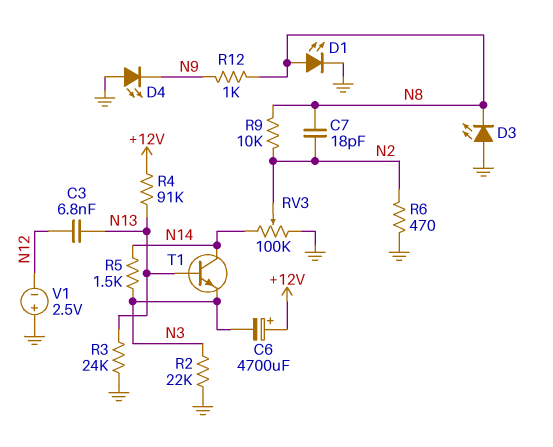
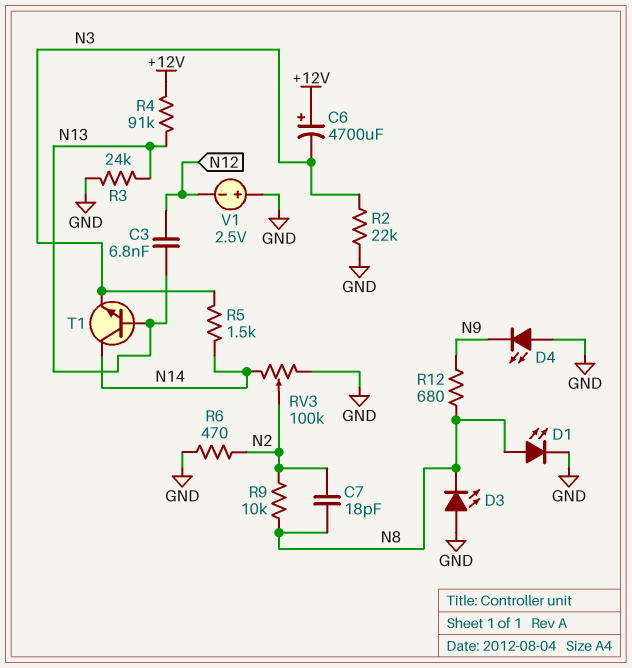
R12: 1k (N8, N9) -> 680 (N8, N9)

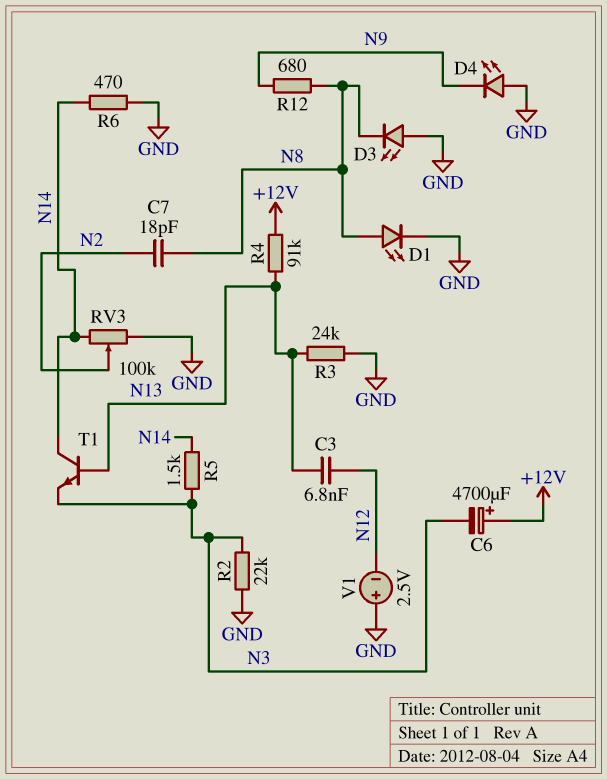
R6: 470 (GND, N2) -> 470 (GND, N14)
R9: 10k (N2, N8) -> none

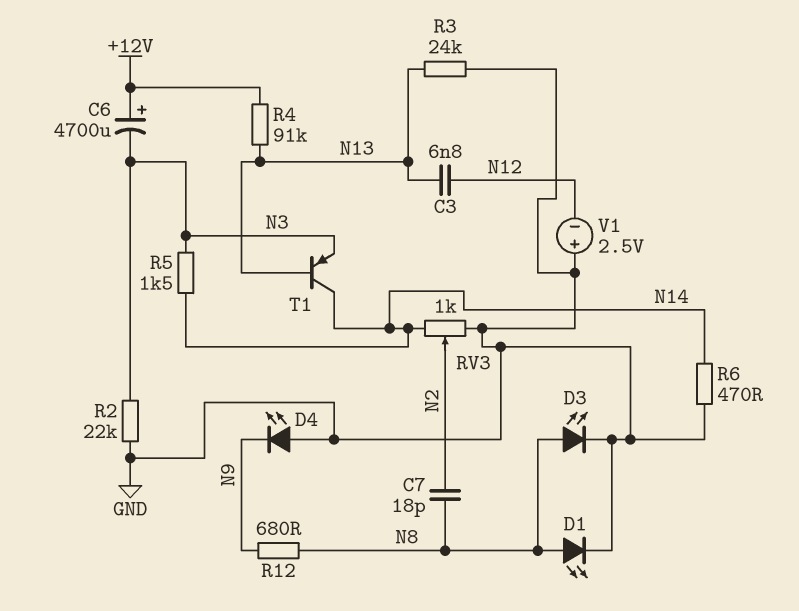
D3: LED (A GND, K N8) -> LED (A N8, K GND)
RV3: 100k (GND, N14, wiper N2) -> 1k (GND, N14, wiper N2)
T1: NPN (B N13, C N14, E N3) -> PNP (B N13, C N14, E N3)

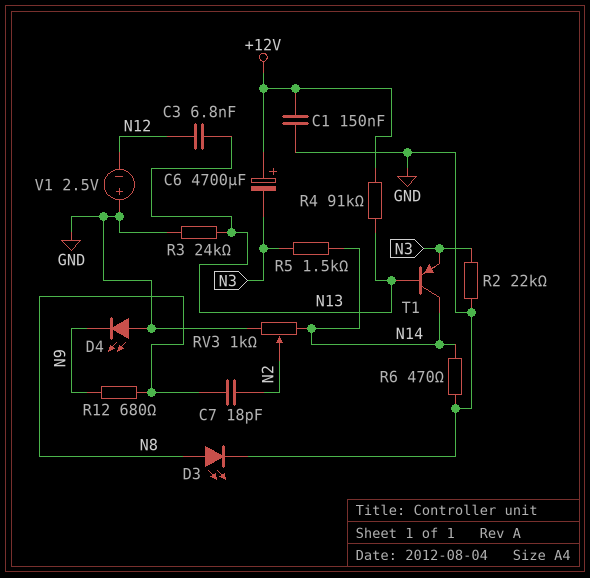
C1: none -> 150nF (+12V, GND)
D1: LED (A N8, K GND) -> none

